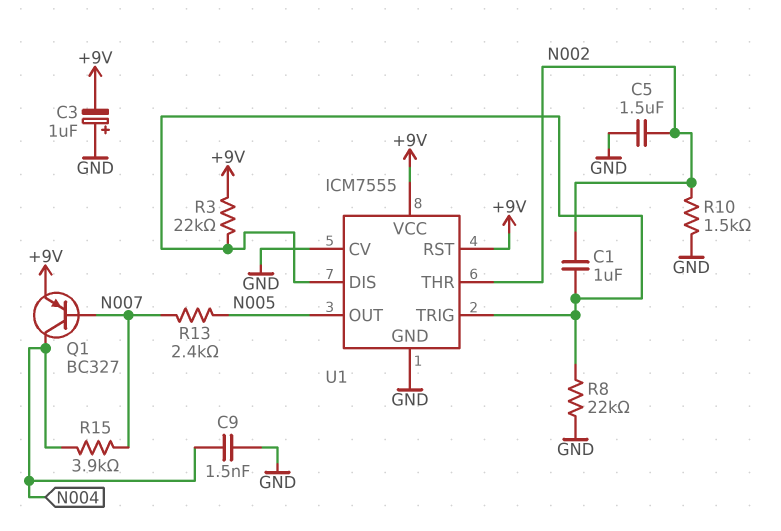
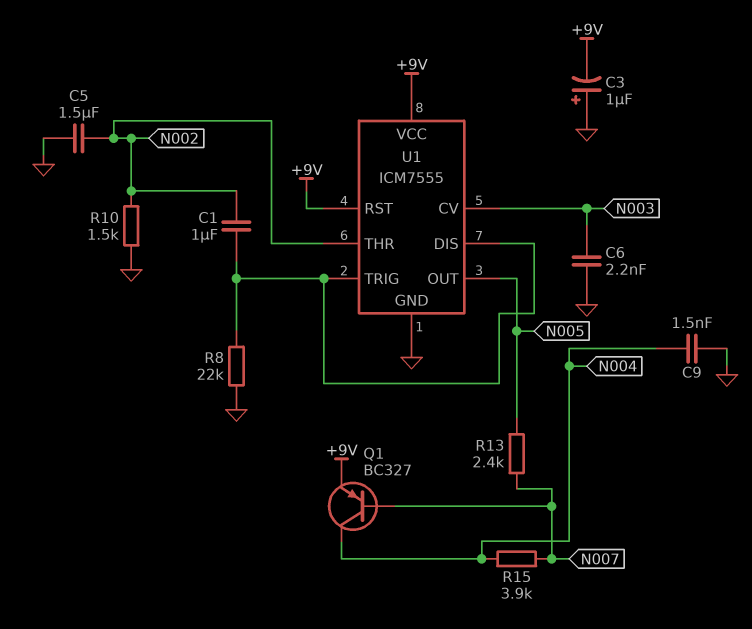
C6: none -> 2.2nF (GND, N003)
R3: 22k (+9V, U1/DIS) -> none
U1 pin CV: GND -> N003

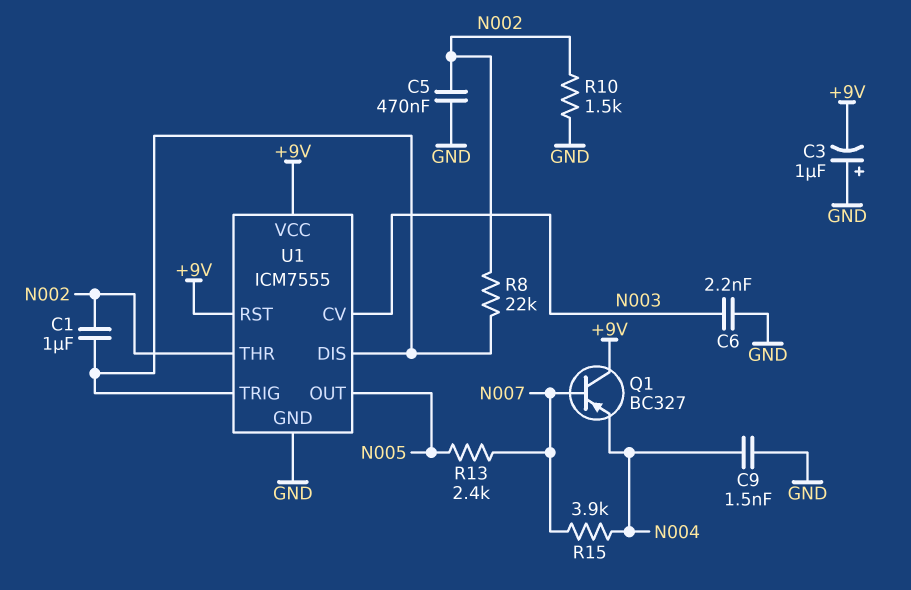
C5: 1.5uF (GND, N002) -> 470nF (GND, N002)
Q1: PNP BC327 (B N007, C N004, E +9V) -> PNP BC327 (B N007, C +9V, E N004)
R8: 22k (GND, U1/DIS) -> 22k (N002, U1/DIS)

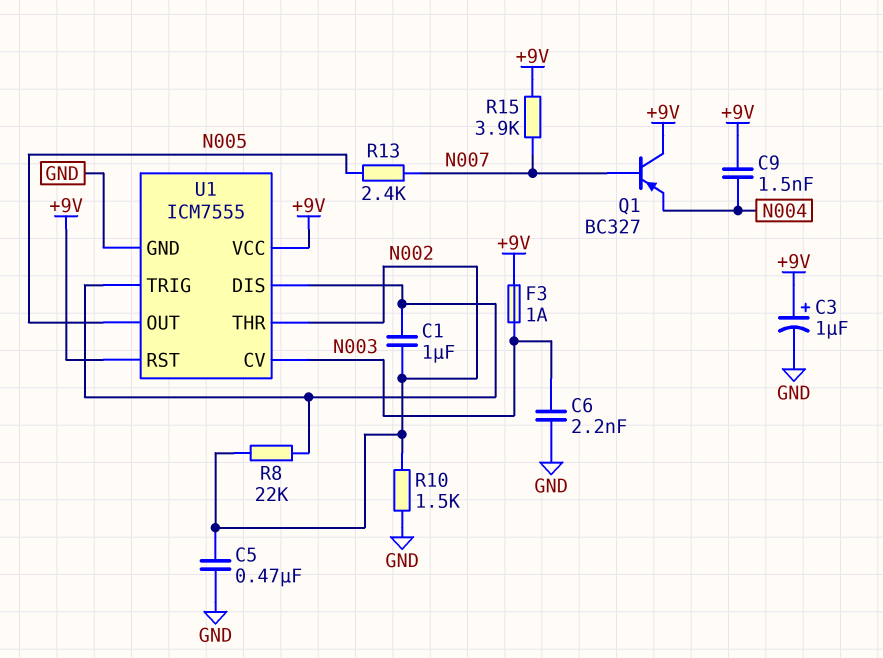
C3: 1uF (plus GND, minus +9V) -> 1uF (plus +9V, minus GND)
C9: 1.5nF (GND, N004) -> 1.5nF (+9V, N004)
F3: none -> 1A (+9V, N003)
R15: 3.9k (N004, N007) -> 3.9k (+9V, N007)

